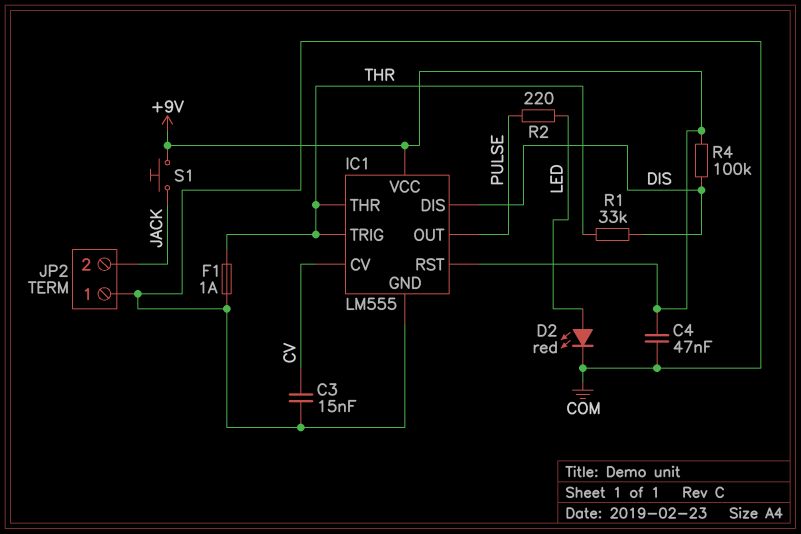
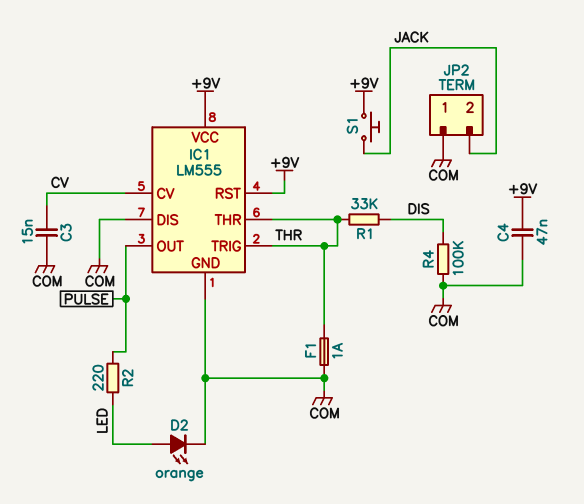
D2: LED red (A LED, K COM) -> LED orange (A LED, K COM)
IC1 pin DIS: DIS -> COM
R4: 100k (+9V, DIS) -> 100k (COM, DIS)

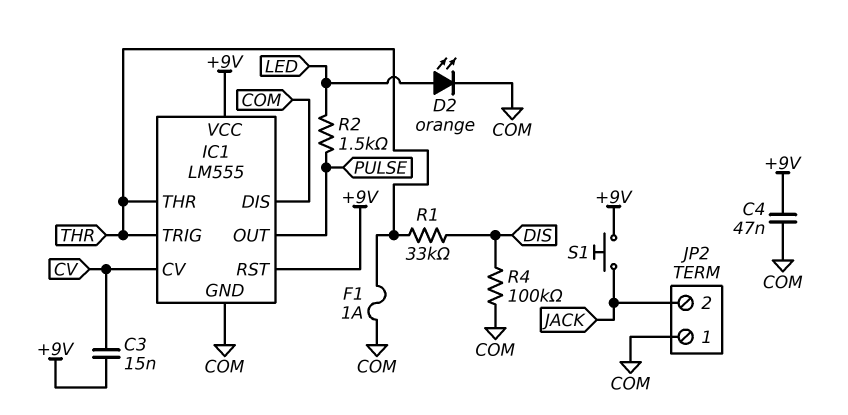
C3: 15nF (COM, CV) -> 15nF (+9V, CV)
R2: 220 (LED, PULSE) -> 1.5k (LED, PULSE)

